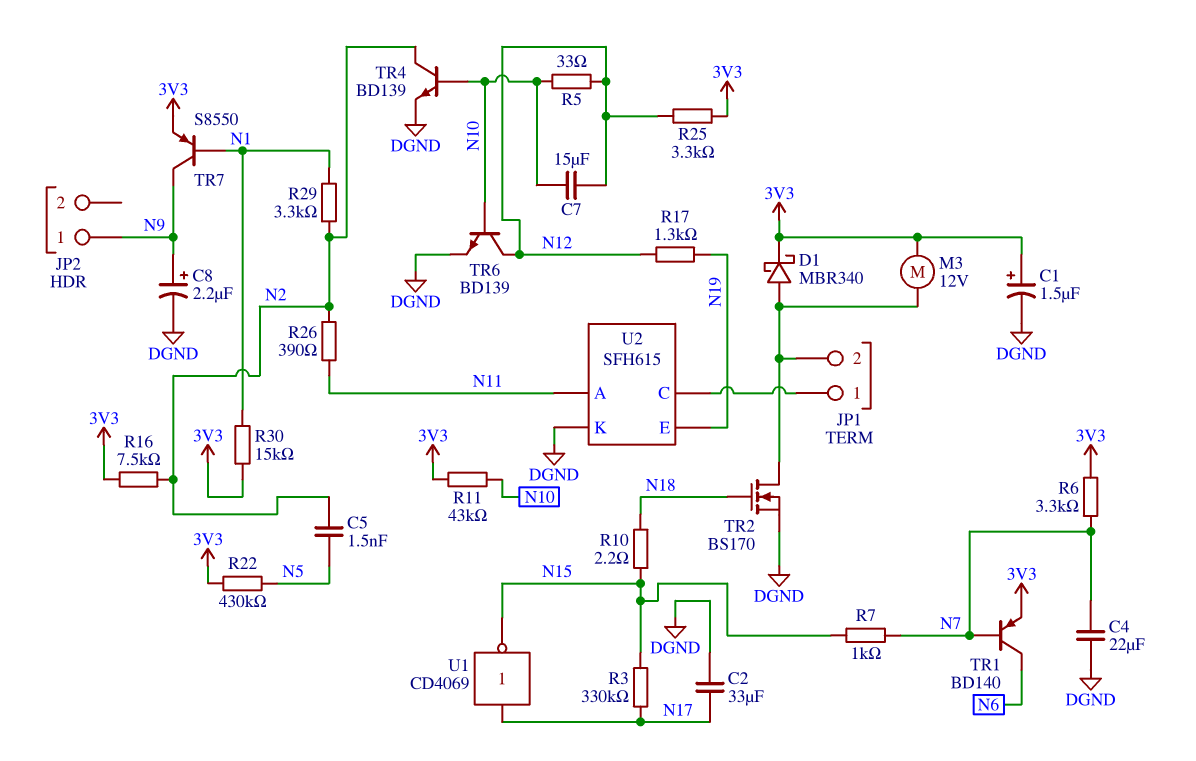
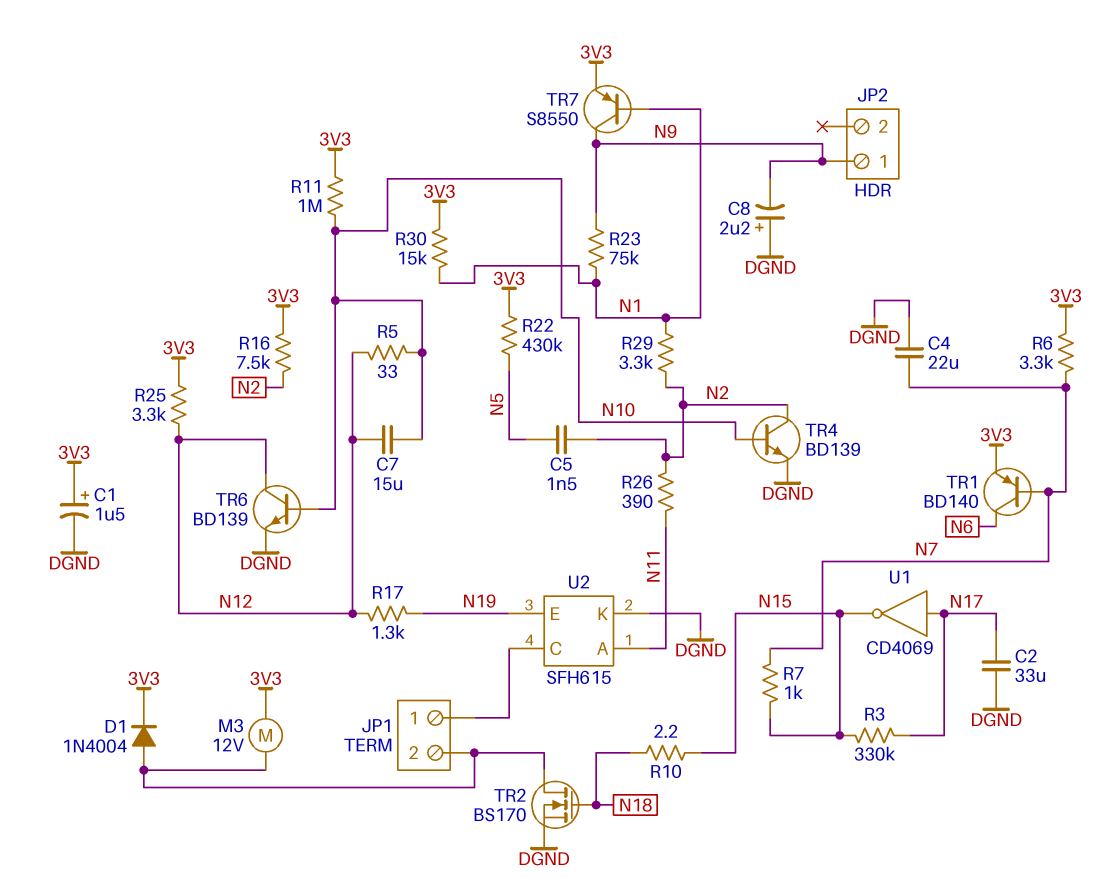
C8: 2.2uF (plus N9, minus DGND) -> 2.2uF (plus DGND, minus N9)
D1: schottky MBR340 (A JP1/2, K 3V3) -> diode 1N4004 (A JP1/2, K 3V3)
R11: 43k (3V3, N10) -> 1M (3V3, N10)
R23: none -> 75k (N1, N9)

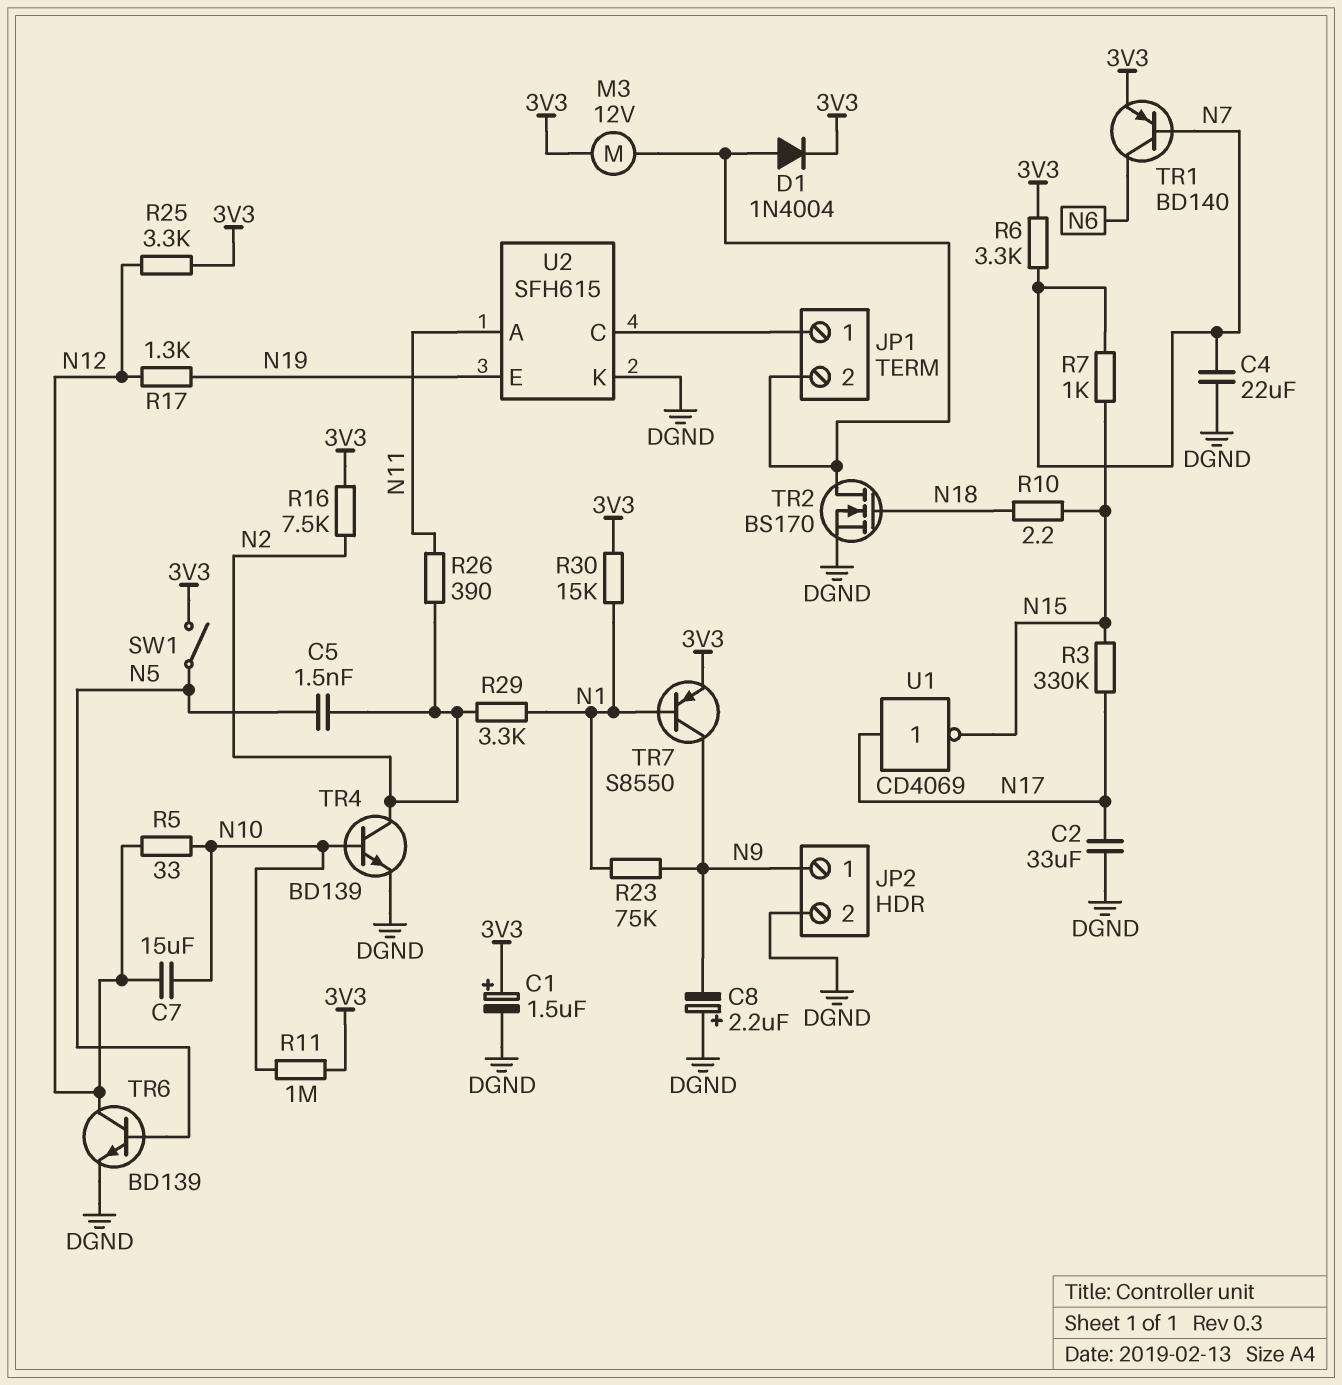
JP2 pin 2: none -> DGND
R22: 430k (3V3, N5) -> none
SW1: none -> switch (3V3, N5)
TR6: NPN BD139 (B N10, C N12, E DGND) -> NPN BD139 (B N5, C N12, E DGND)

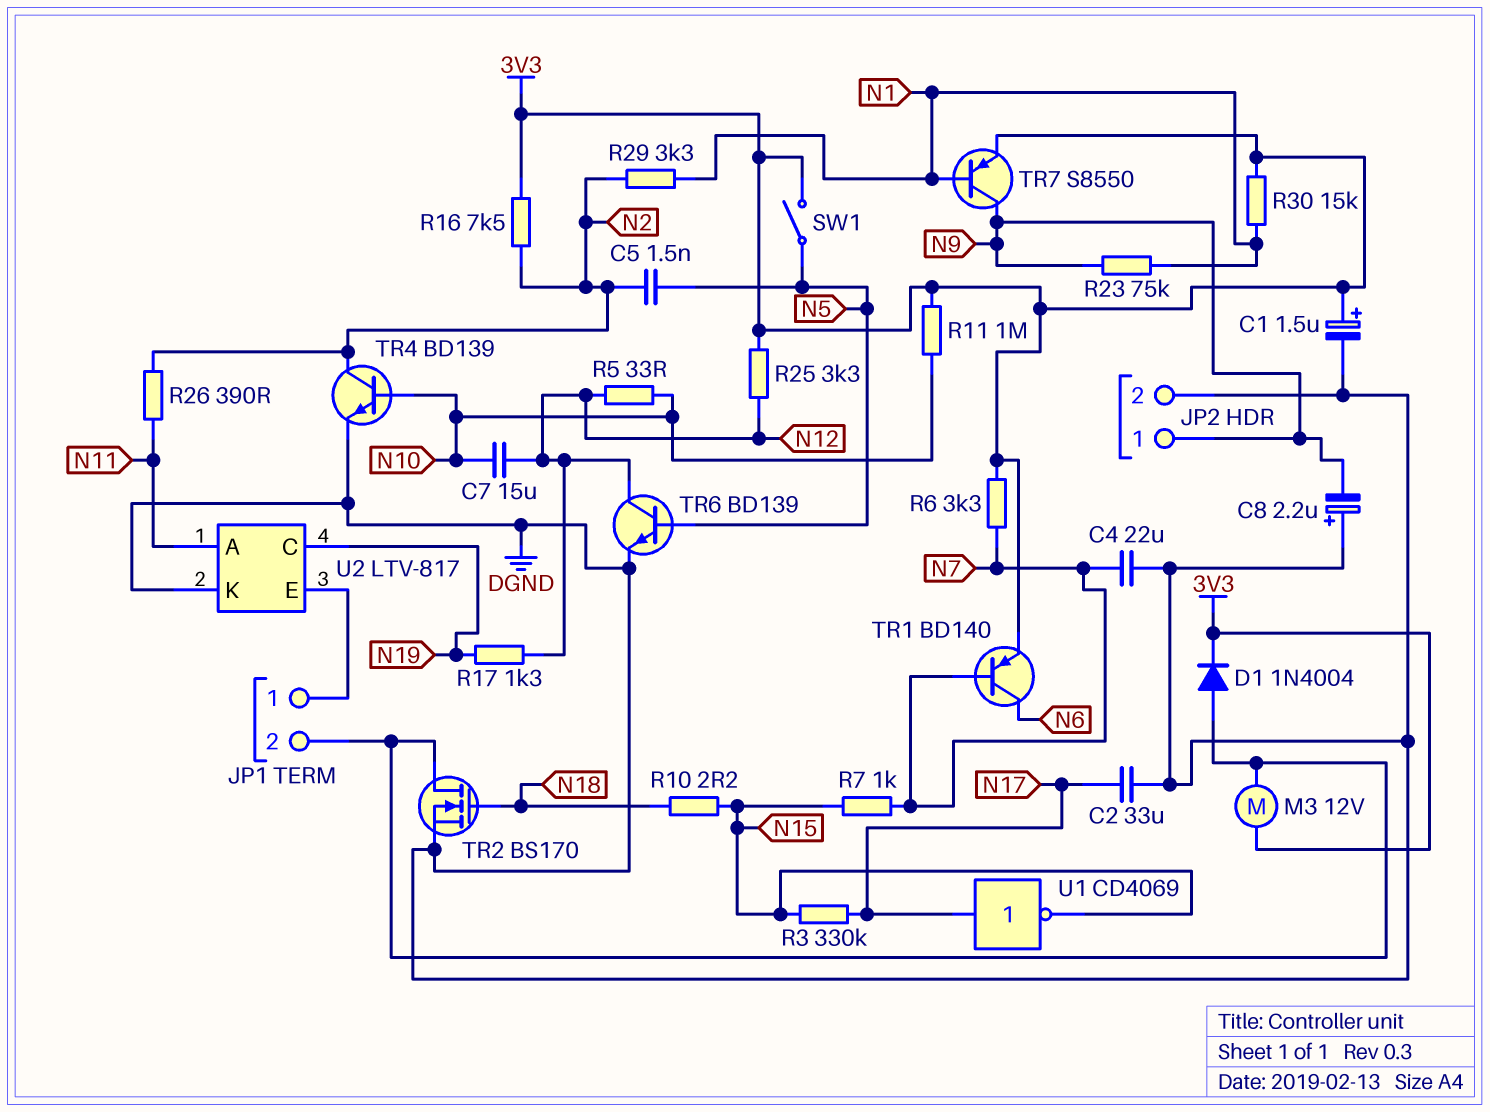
U2: SFH615 -> LTV-817
U2 pin C: JP1/1 -> N19
U2 pin E: N19 -> JP1/1

